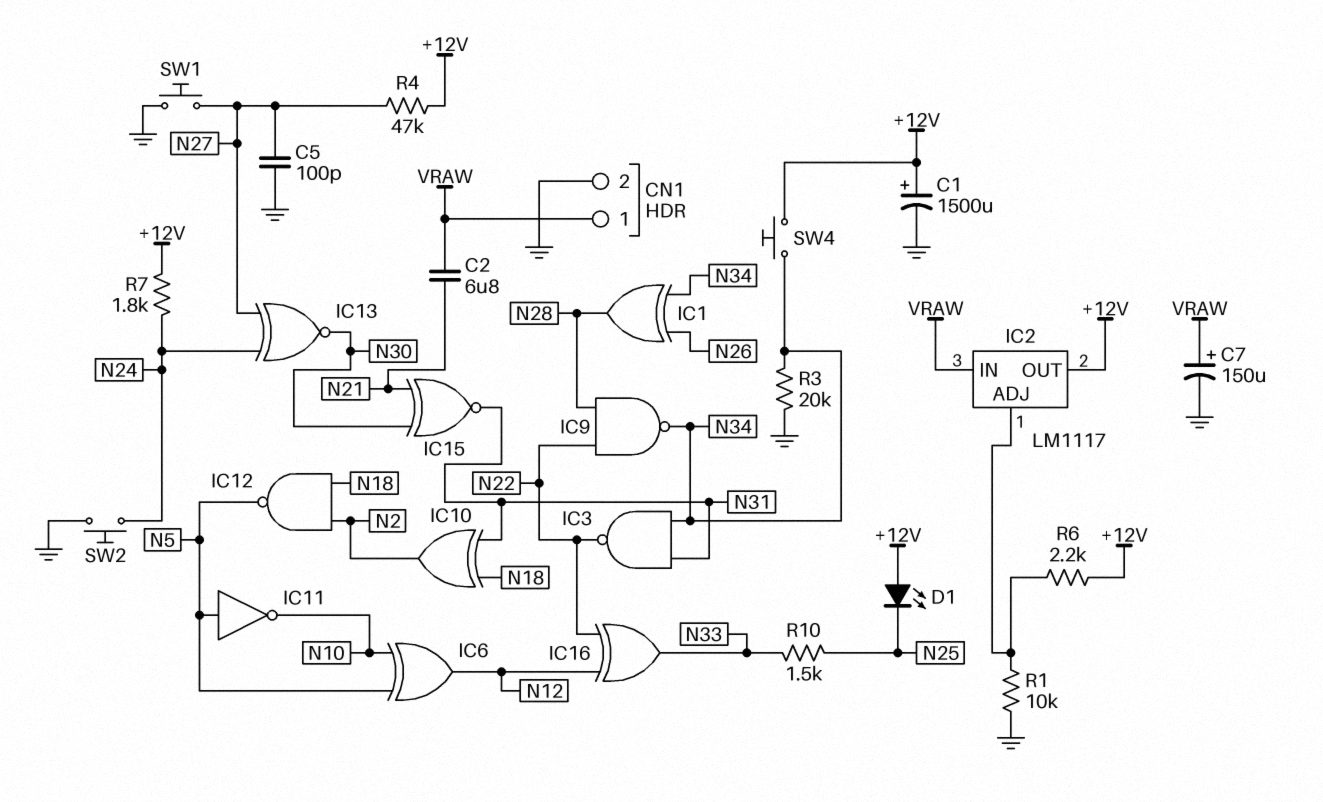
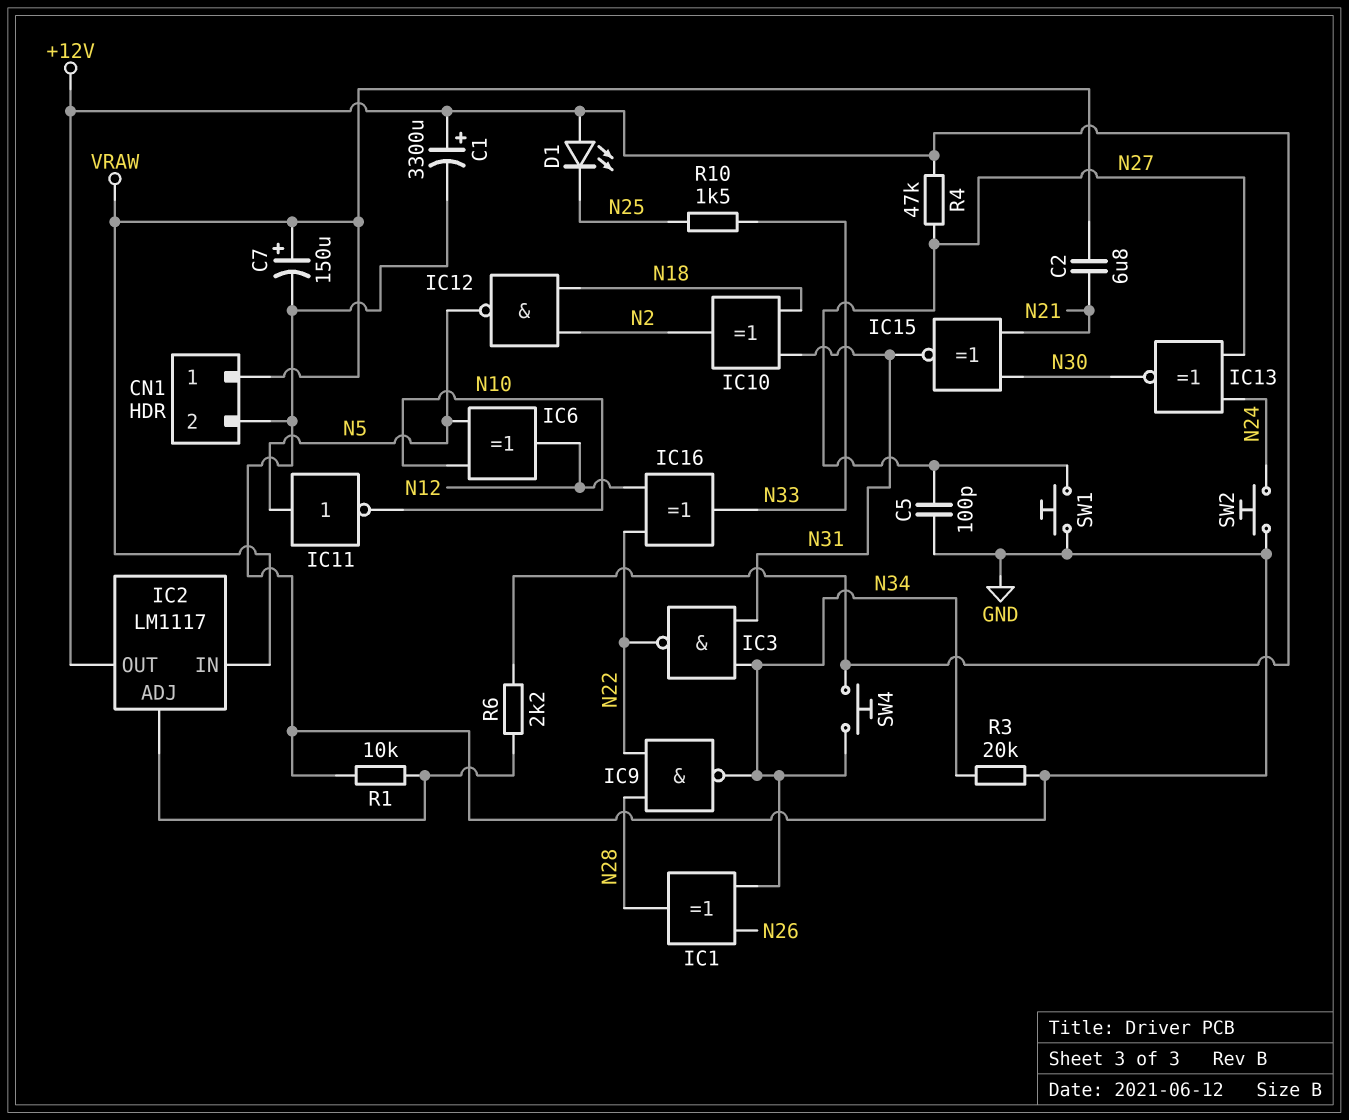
C1: 1500uF (plus +12V, minus GND) -> 3300uF (plus +12V, minus GND)
R7: 1.8k (+12V, N24) -> none

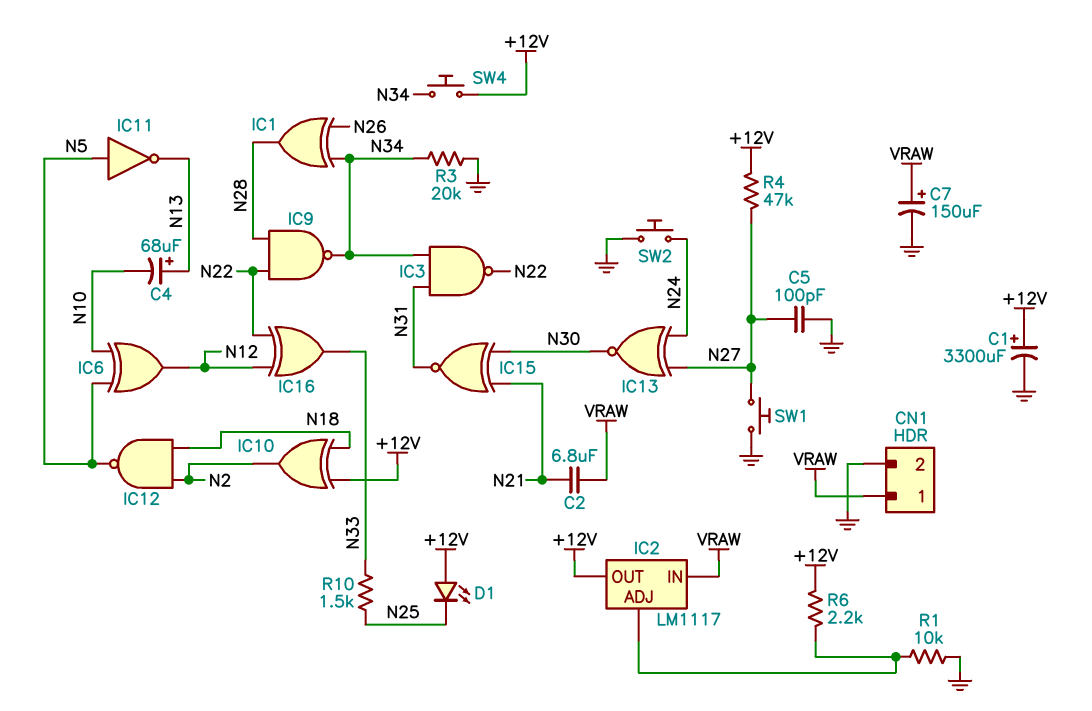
C4: none -> 68uF (plus N13, minus N10)
IC10: XOR (in N18, in N31, out N2) -> XOR (in +12V, in N18, out N2)
IC11: NOT (in N5, out N10) -> NOT (in N5, out N13)

